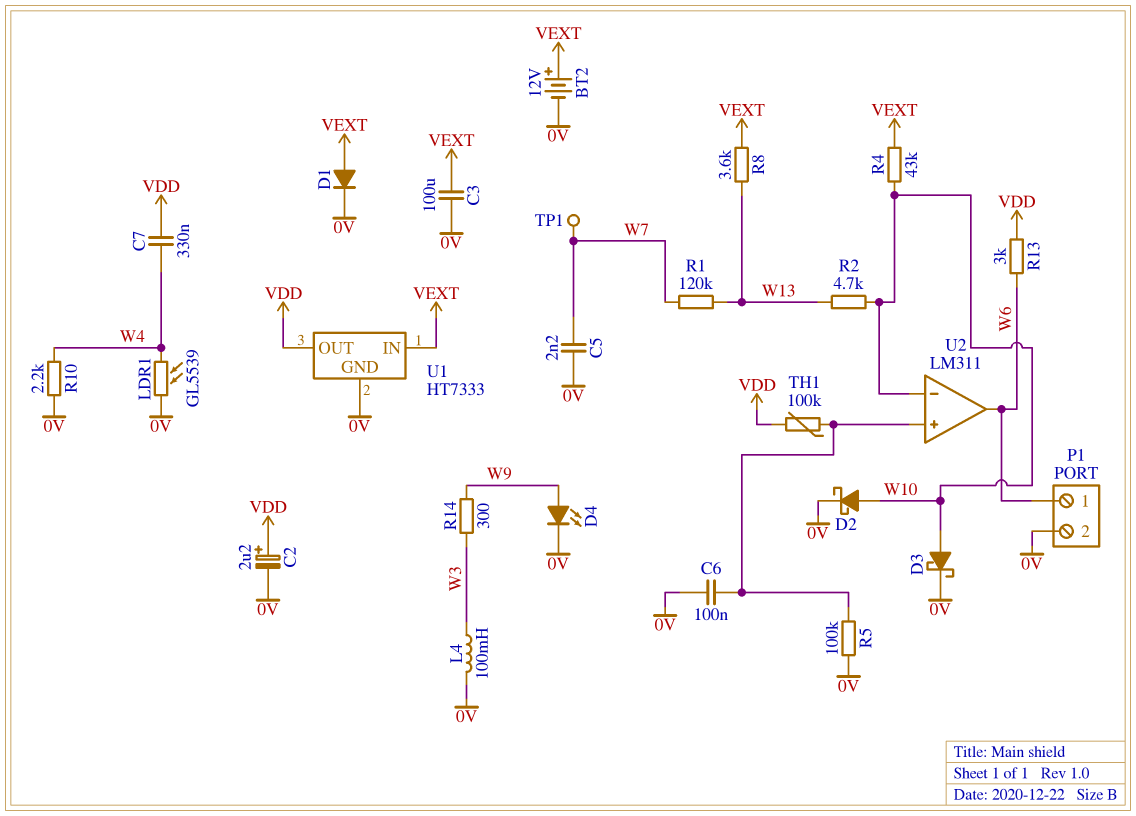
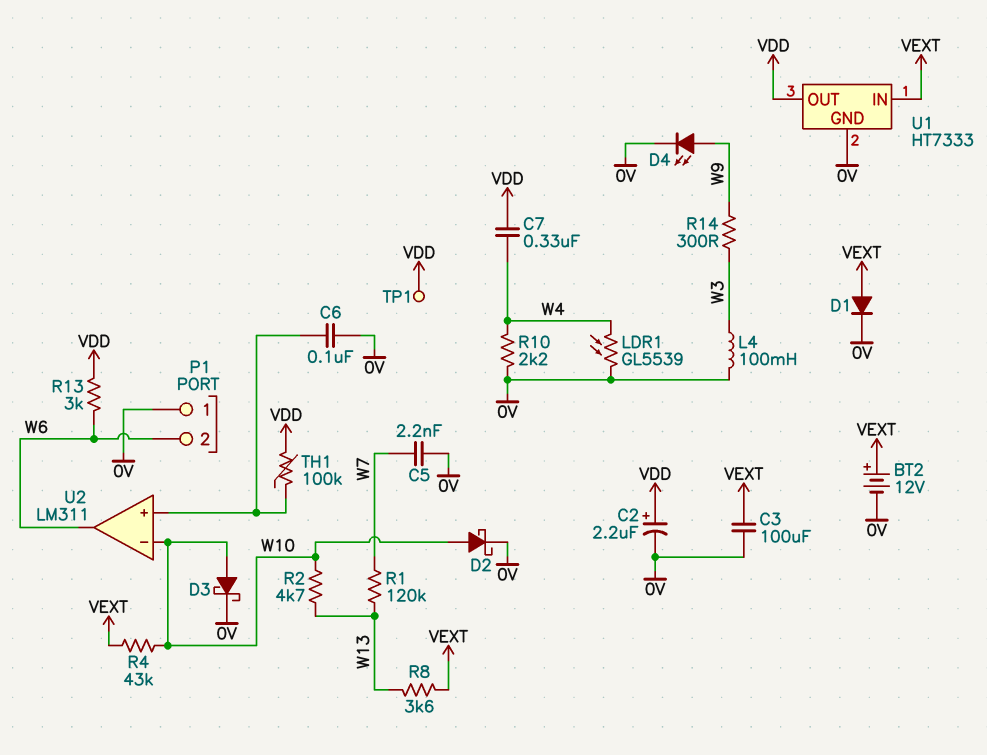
P1 pin 1: W6 -> 0V
P1 pin 2: 0V -> W6
R5: 100k (0V, U2/in+) -> none
TP1: test point (W7) -> test point (VDD)

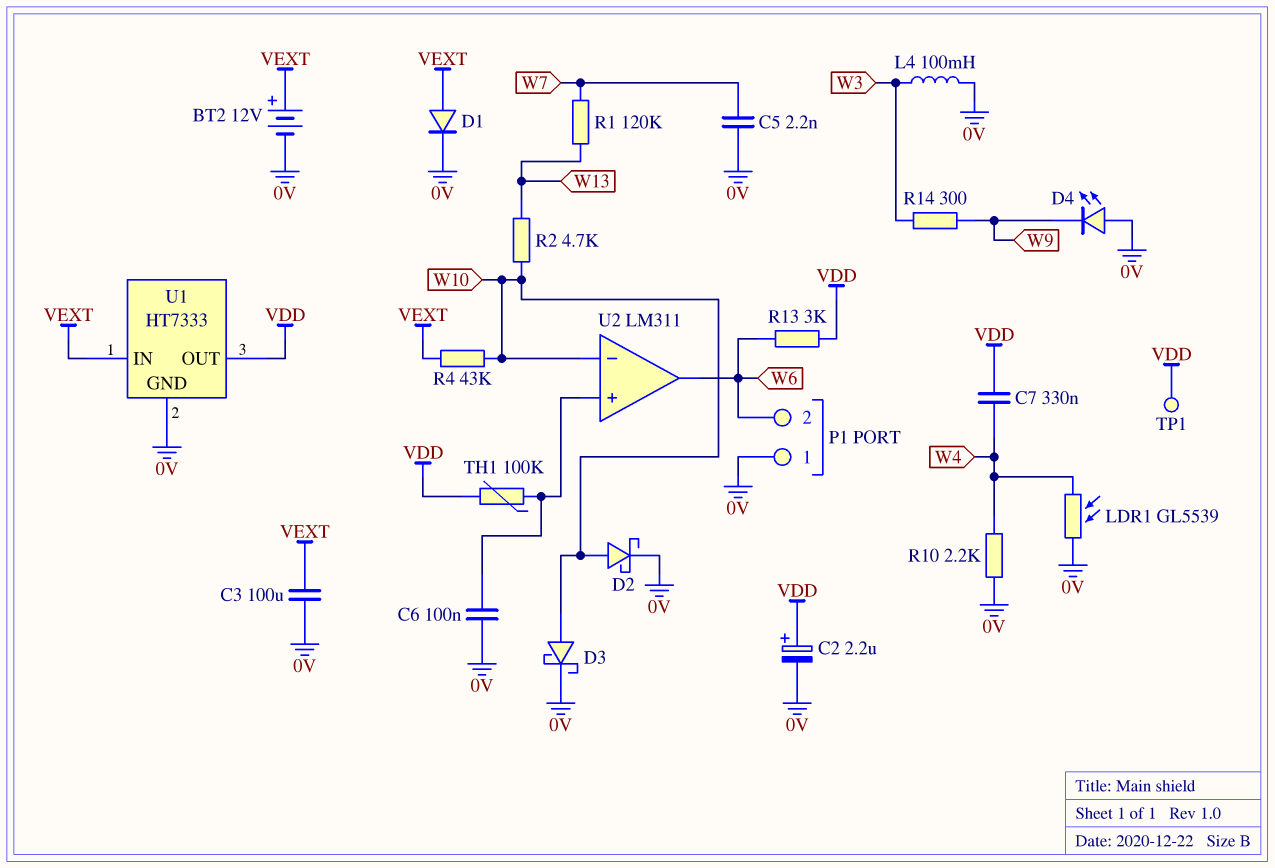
D4: LED (A W9, K 0V) -> LED (A 0V, K W9)
R8: 3.6k (VEXT, W13) -> none

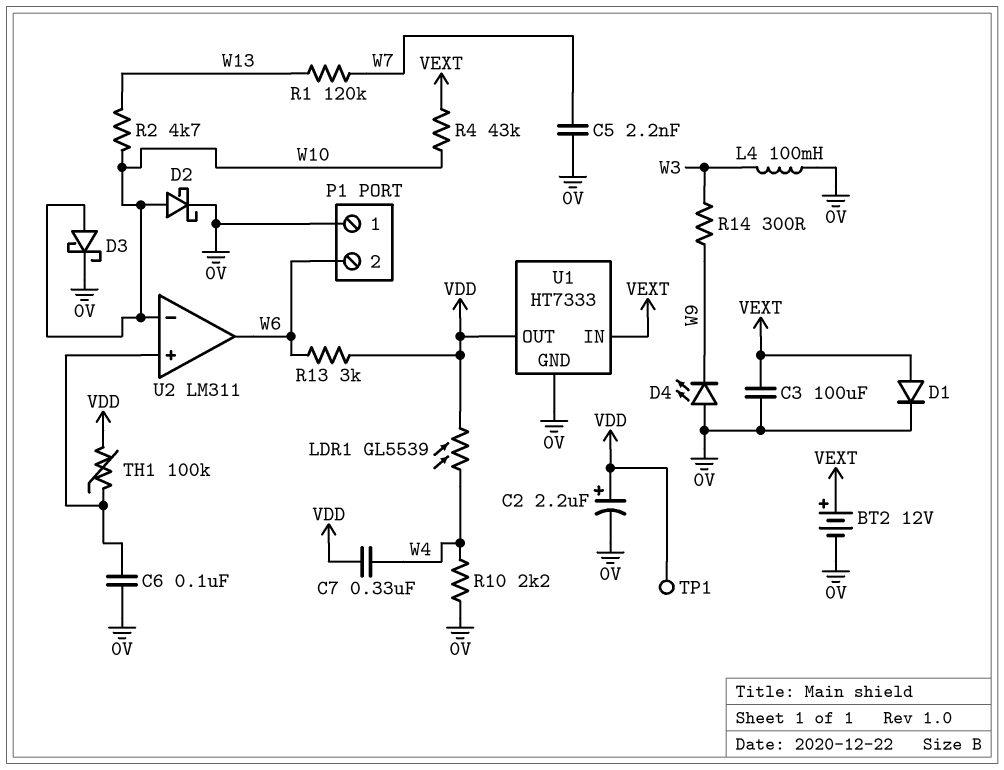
LDR1: GL5539 (0V, W4) -> GL5539 (VDD, W4)

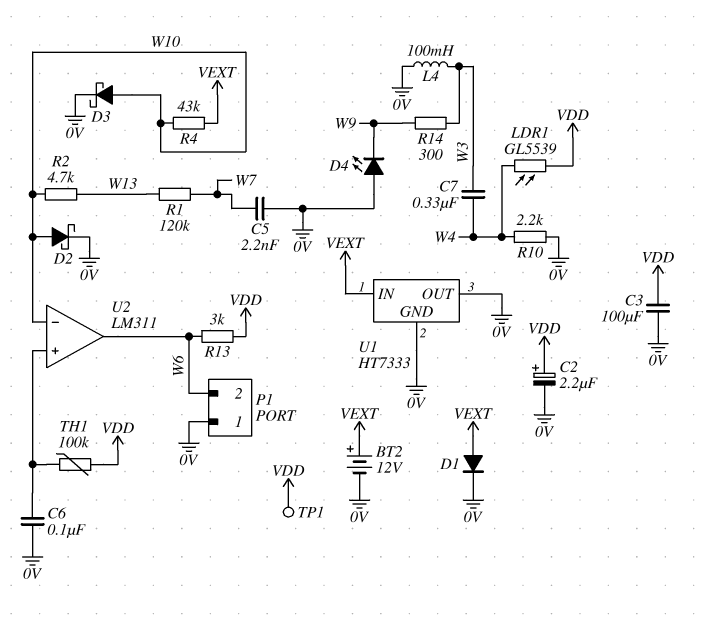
C3: 100uF (0V, VEXT) -> 100uF (0V, VDD)
C7: 330nF (VDD, W4) -> 330nF (W3, W4)
U1 pin OUT: VDD -> 0V

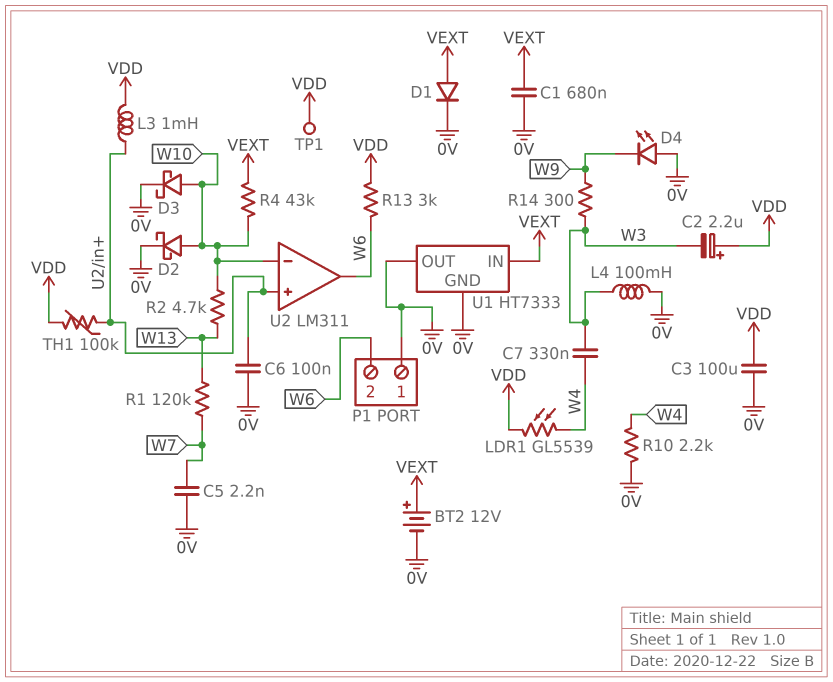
C1: none -> 680nF (0V, VEXT)
C2: 2.2uF (plus VDD, minus 0V) -> 2.2uF (plus VDD, minus W3)
L3: none -> 1mH (U2/in+, VDD)

